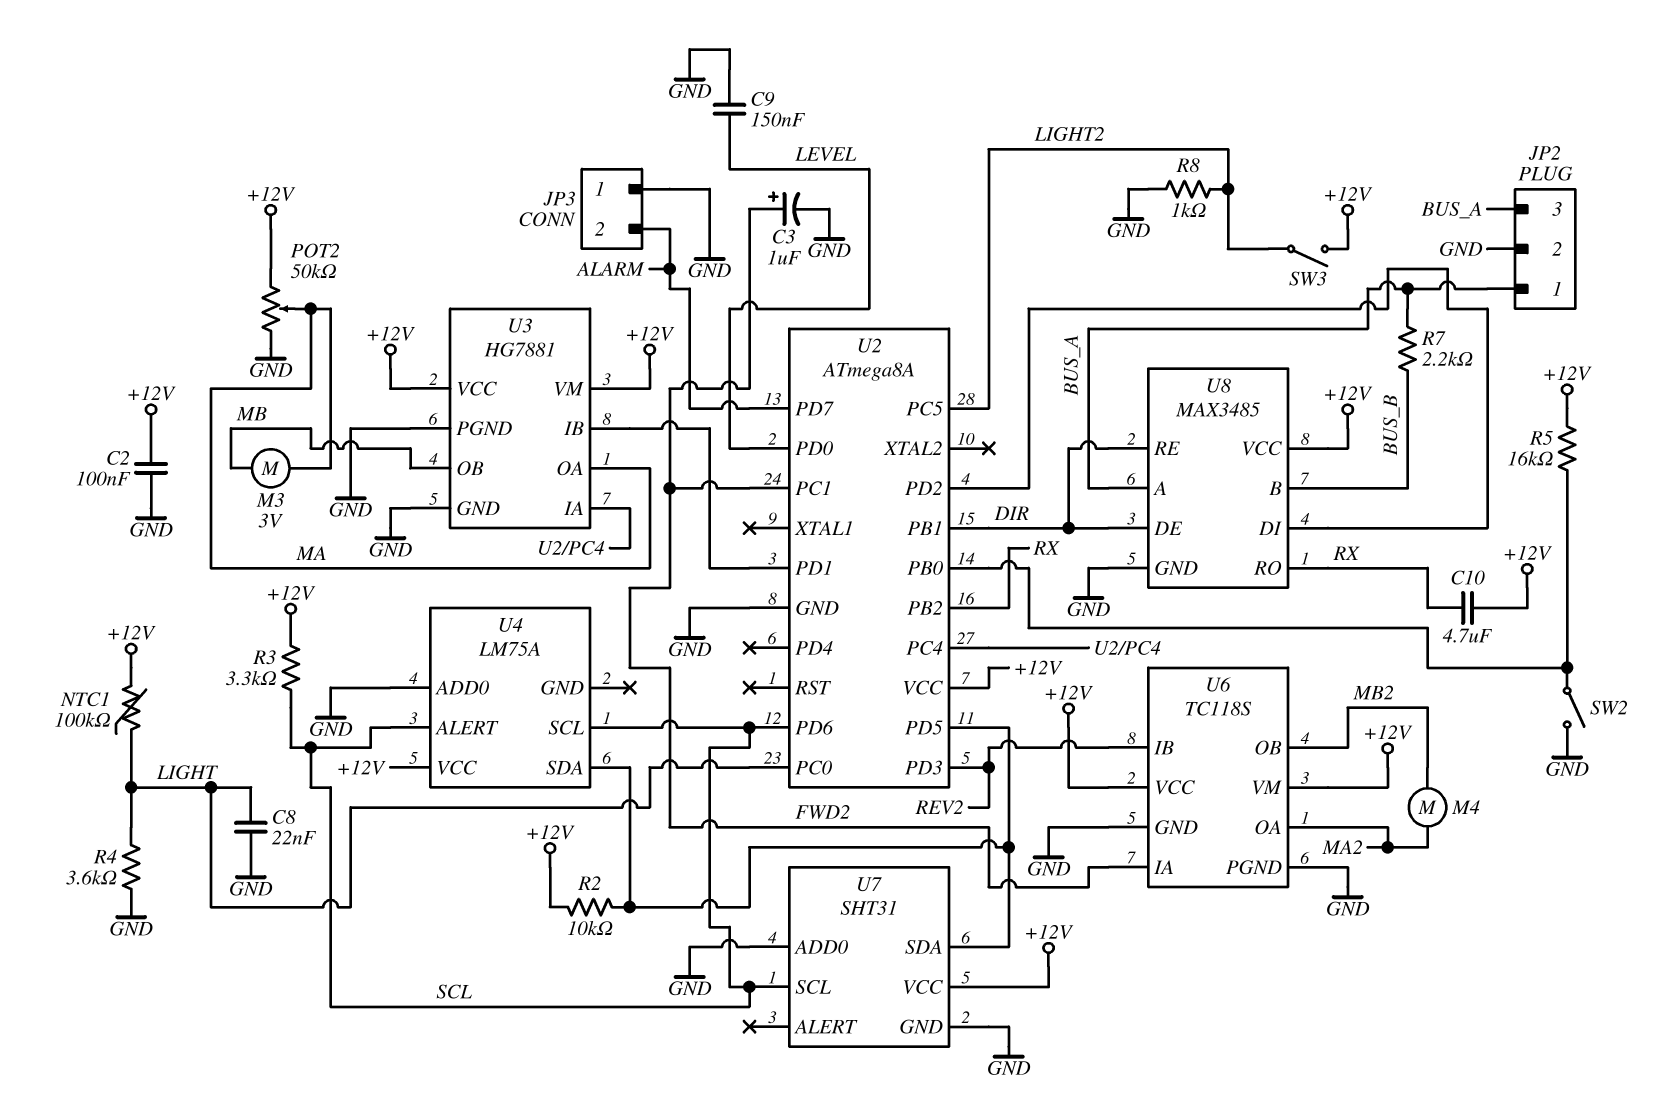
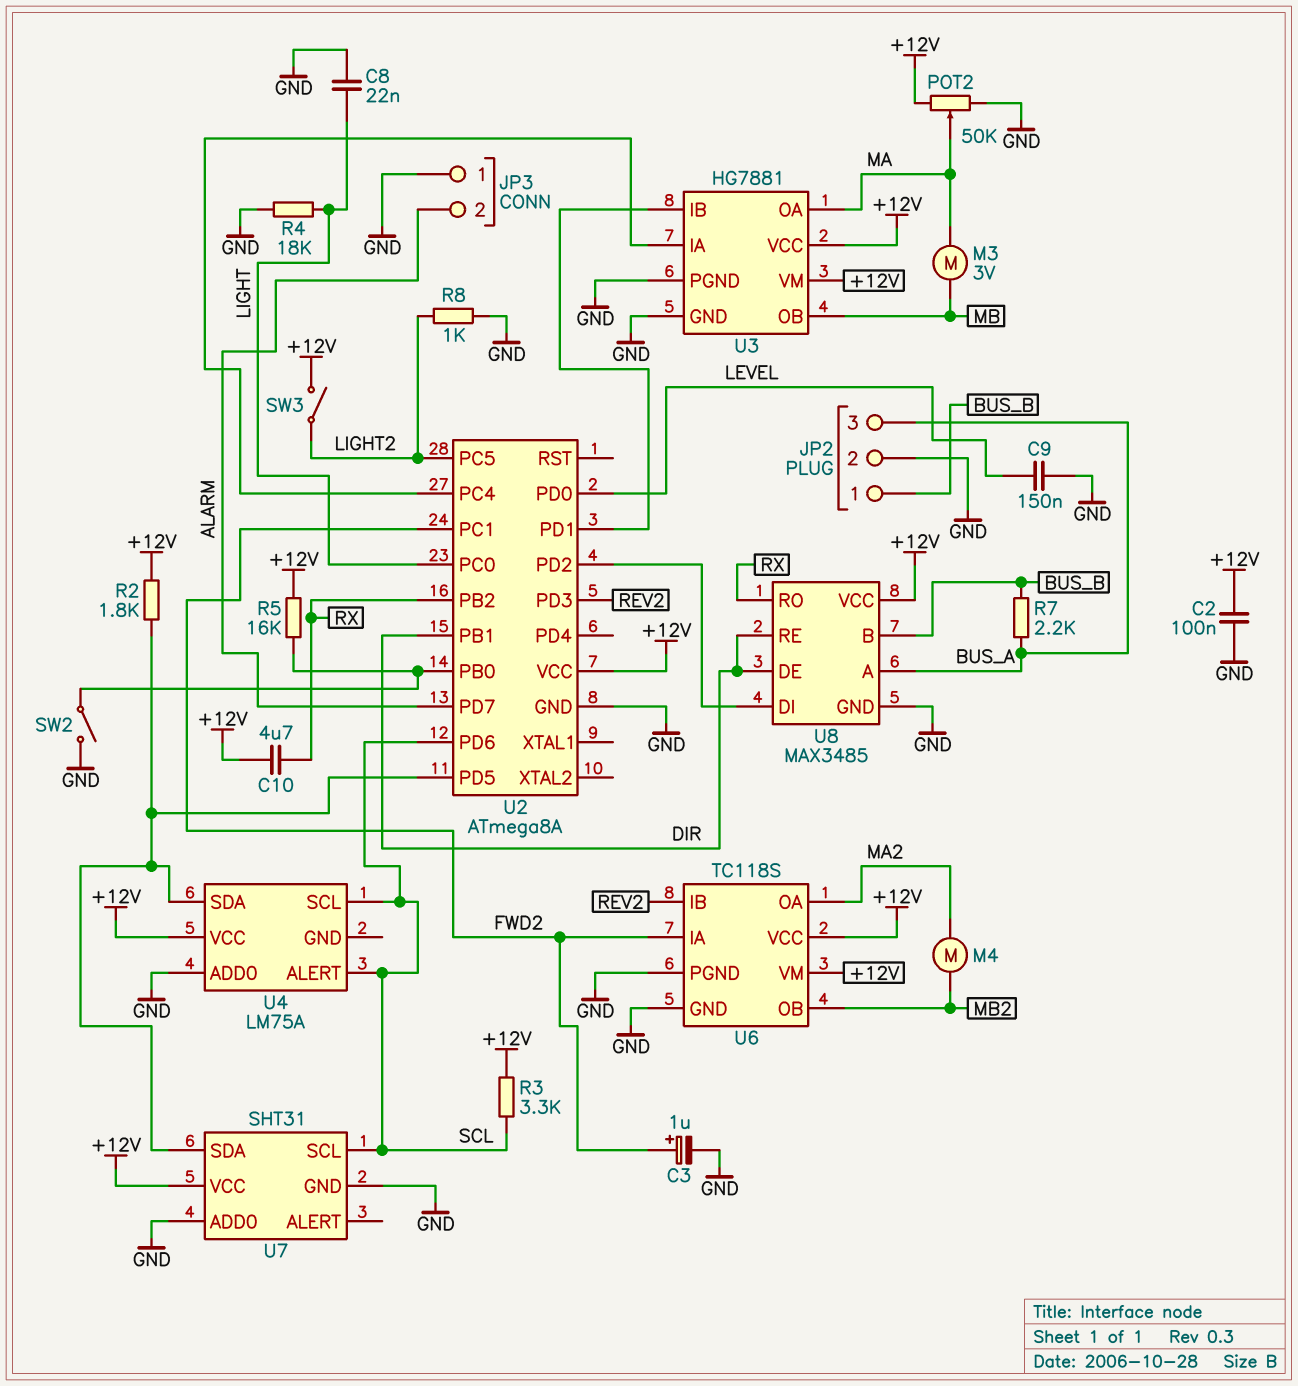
JP2 pin 1: BUS_A -> BUS_B
NTC1: 100k (+12V, LIGHT) -> none
R2: 10k (+12V, U2/PD5) -> 1.8k (+12V, U2/PD5)
R4: 3.6k (GND, LIGHT) -> 18k (GND, LIGHT)

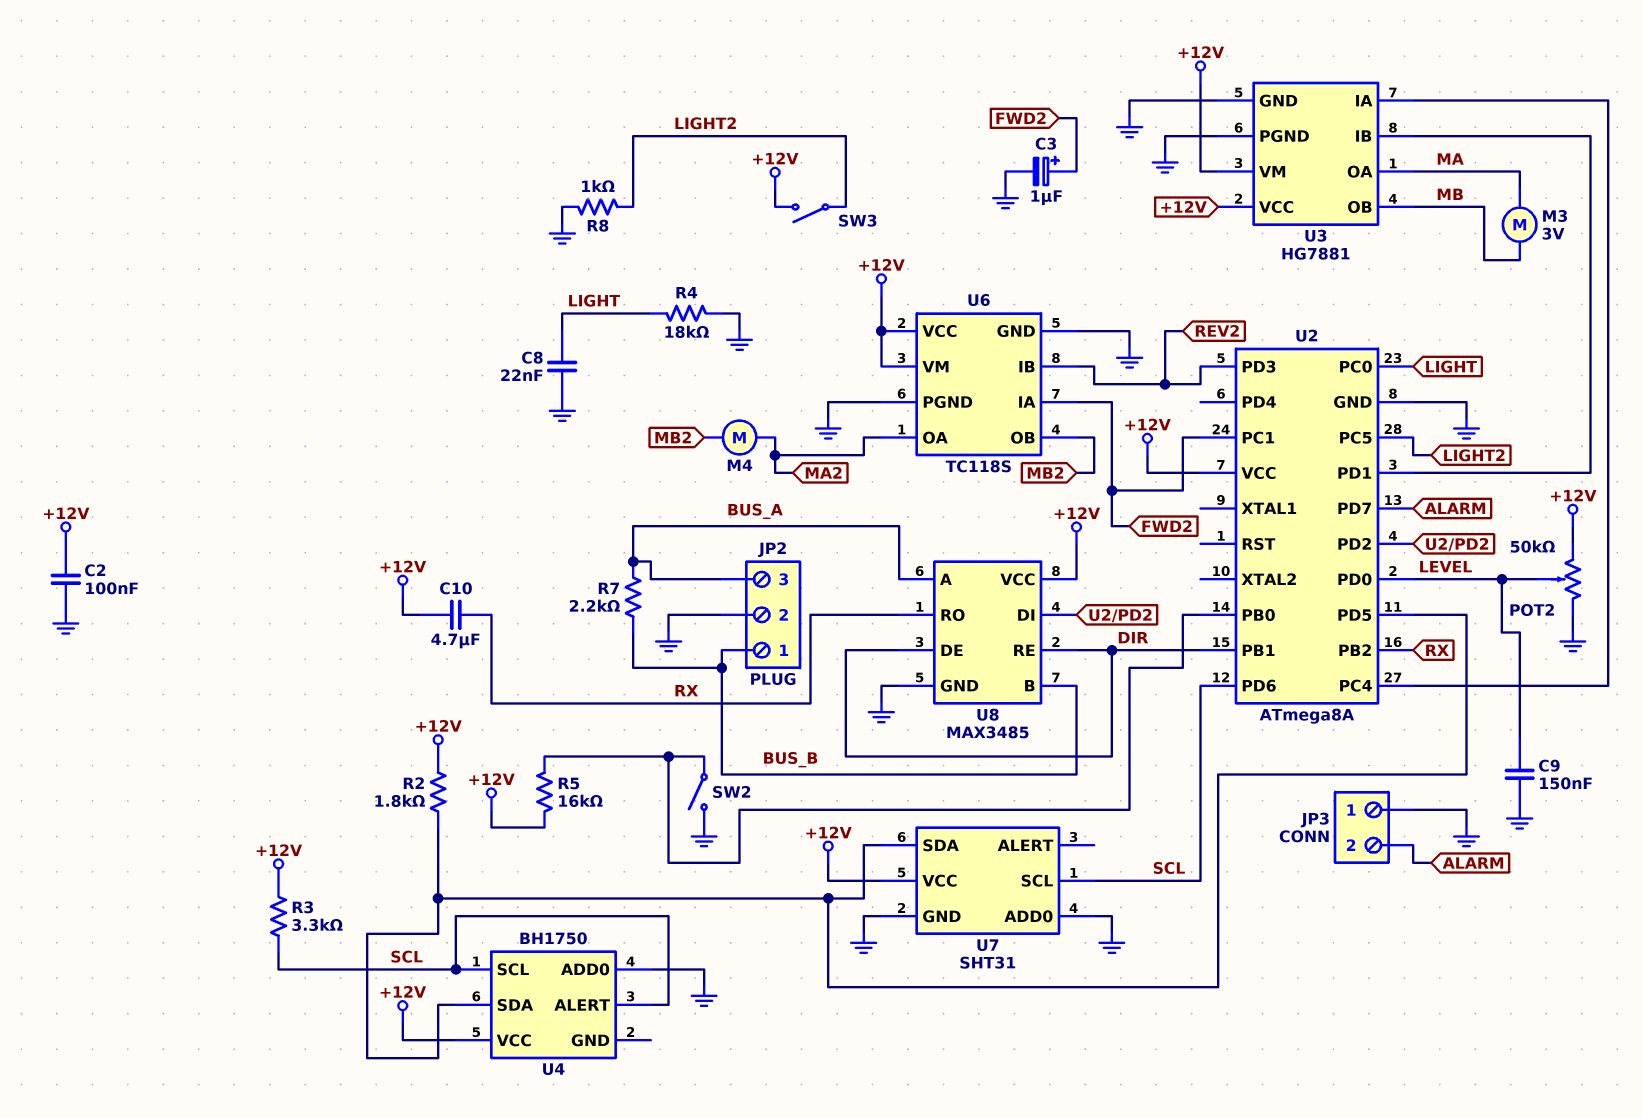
POT2: 50k (+12V, GND, wiper MA) -> 50k (+12V, GND, wiper LEVEL)
U4: LM75A -> BH1750

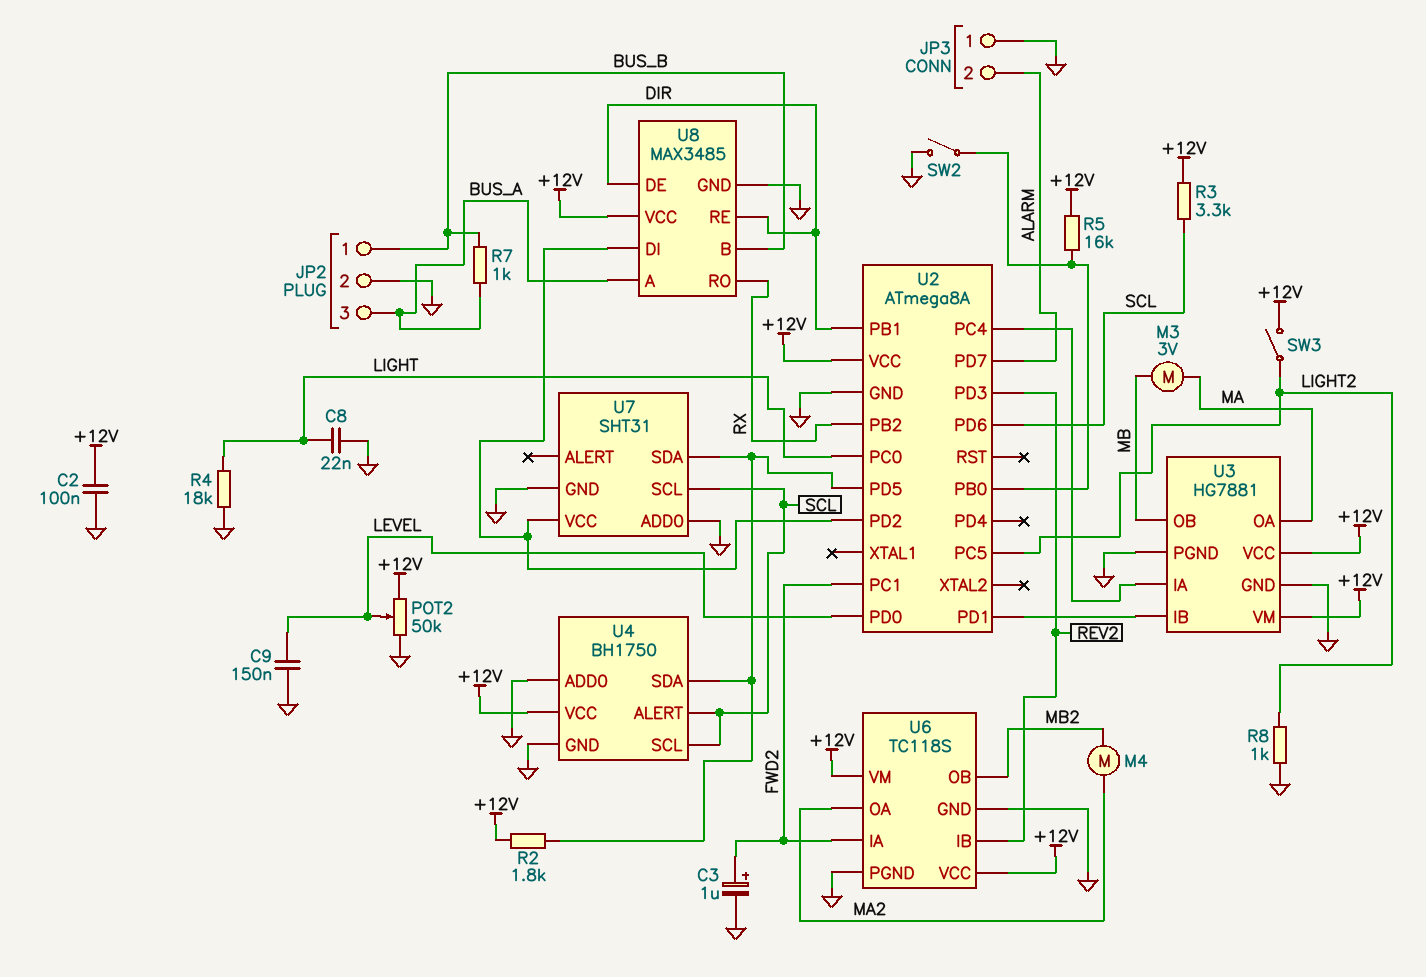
C10: 4.7uF (+12V, RX) -> none
R7: 2.2k (BUS_A, BUS_B) -> 1k (BUS_A, BUS_B)
U4 pin GND: none -> GND
U7 pin VCC: +12V -> U2/PD2

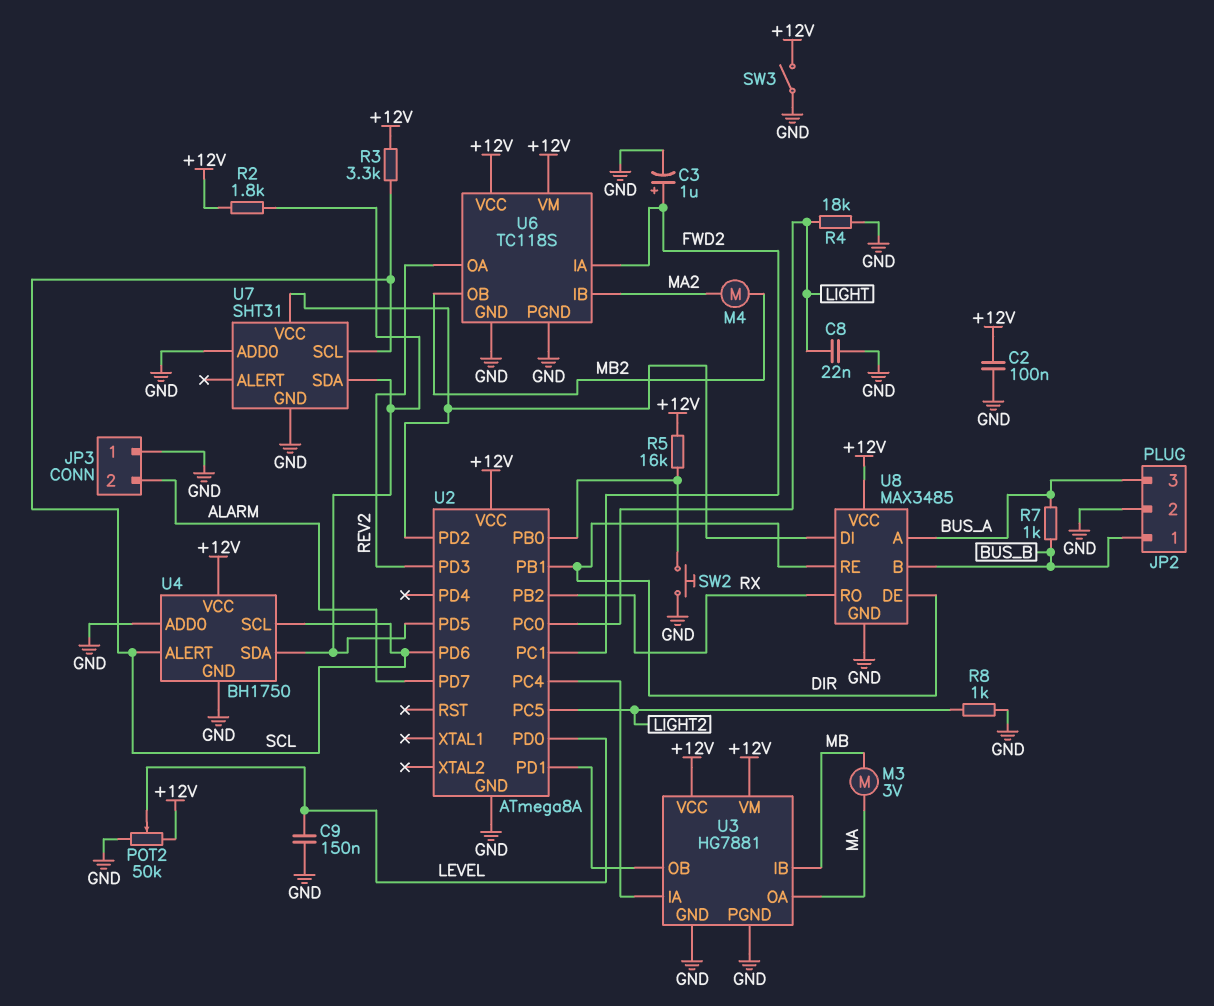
SW2: switch (GND, U2/PB0) -> button (GND, U2/PB0)
SW3: switch (+12V, LIGHT2) -> switch (+12V, GND)
U3 pin IB: U2/PD1 -> MB
U3 pin OB: MB -> U2/PD1
U6 pin IB: REV2 -> MA2
U6 pin OA: MA2 -> REV2

